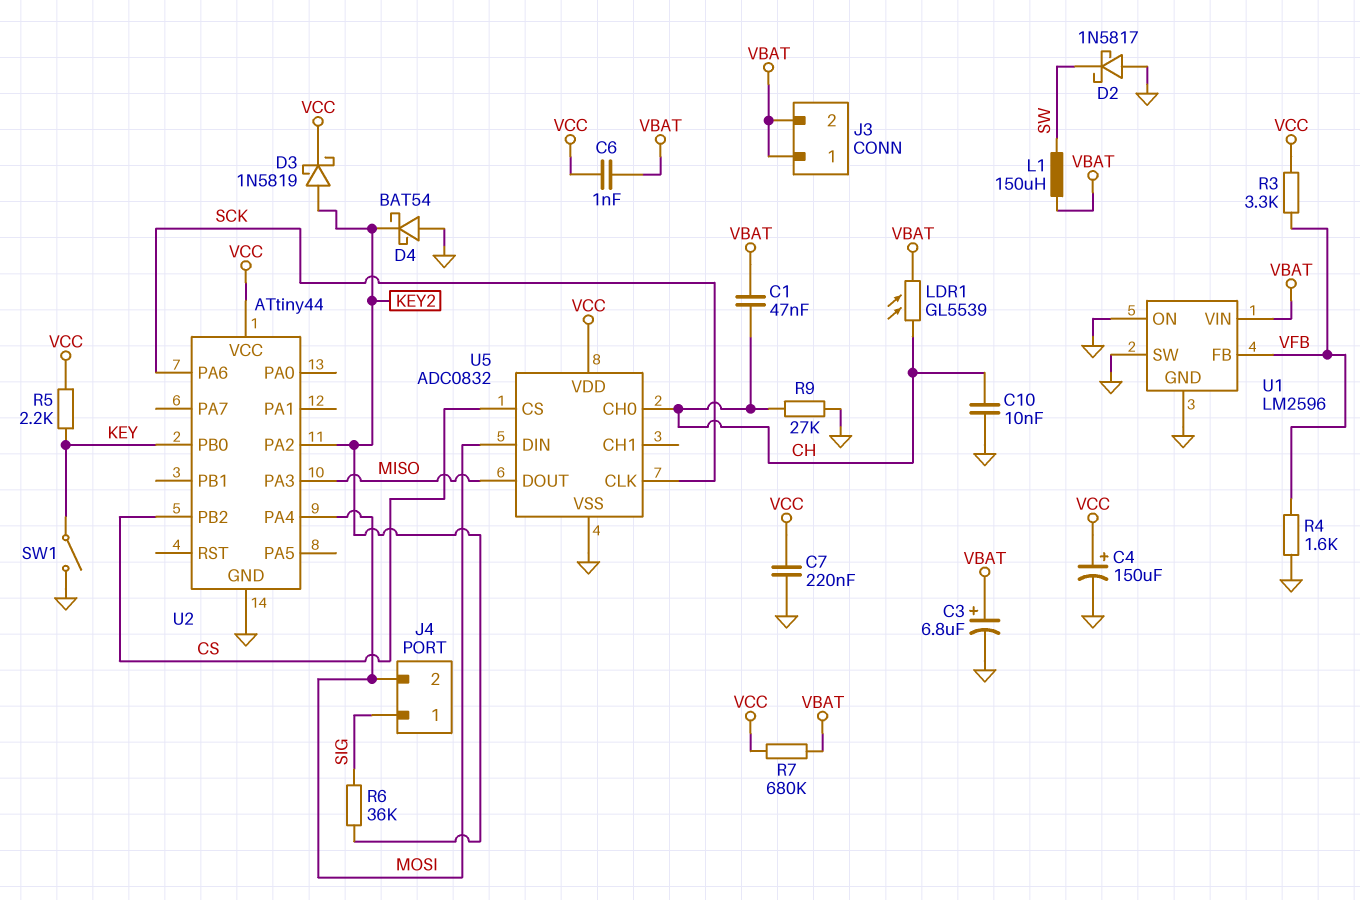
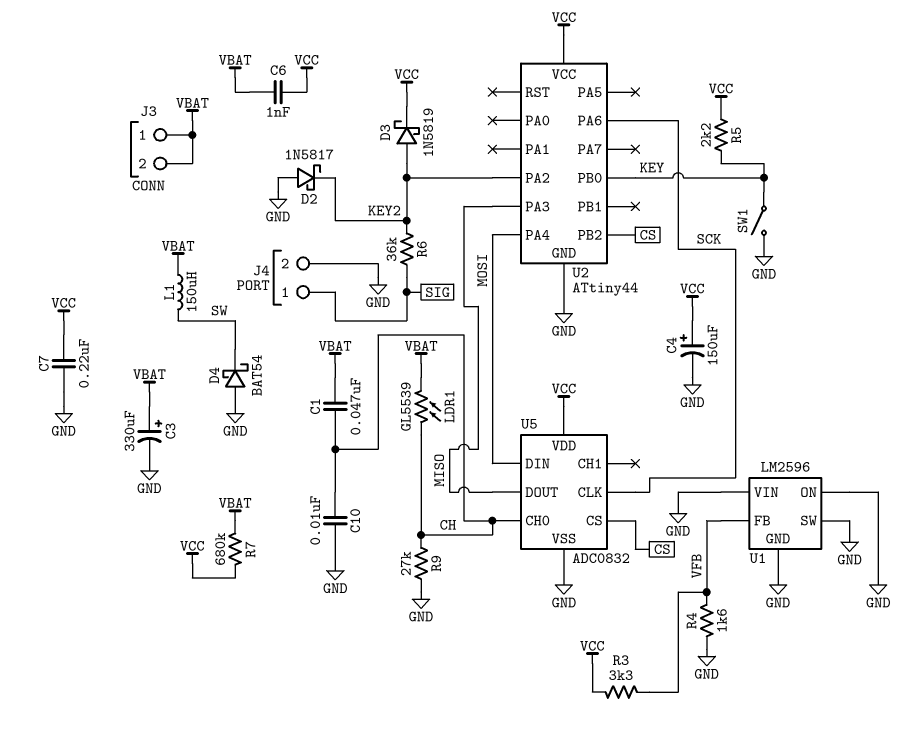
C3: 6.8uF (plus VBAT, minus GND) -> 330uF (plus VBAT, minus GND)
D2: schottky 1N5817 (A GND, K SW) -> schottky 1N5817 (A GND, K KEY2)
D4: schottky BAT54 (A GND, K KEY2) -> schottky BAT54 (A GND, K SW)
J4 pin 2: MOSI -> GND
U1 pin VIN: VBAT -> GND

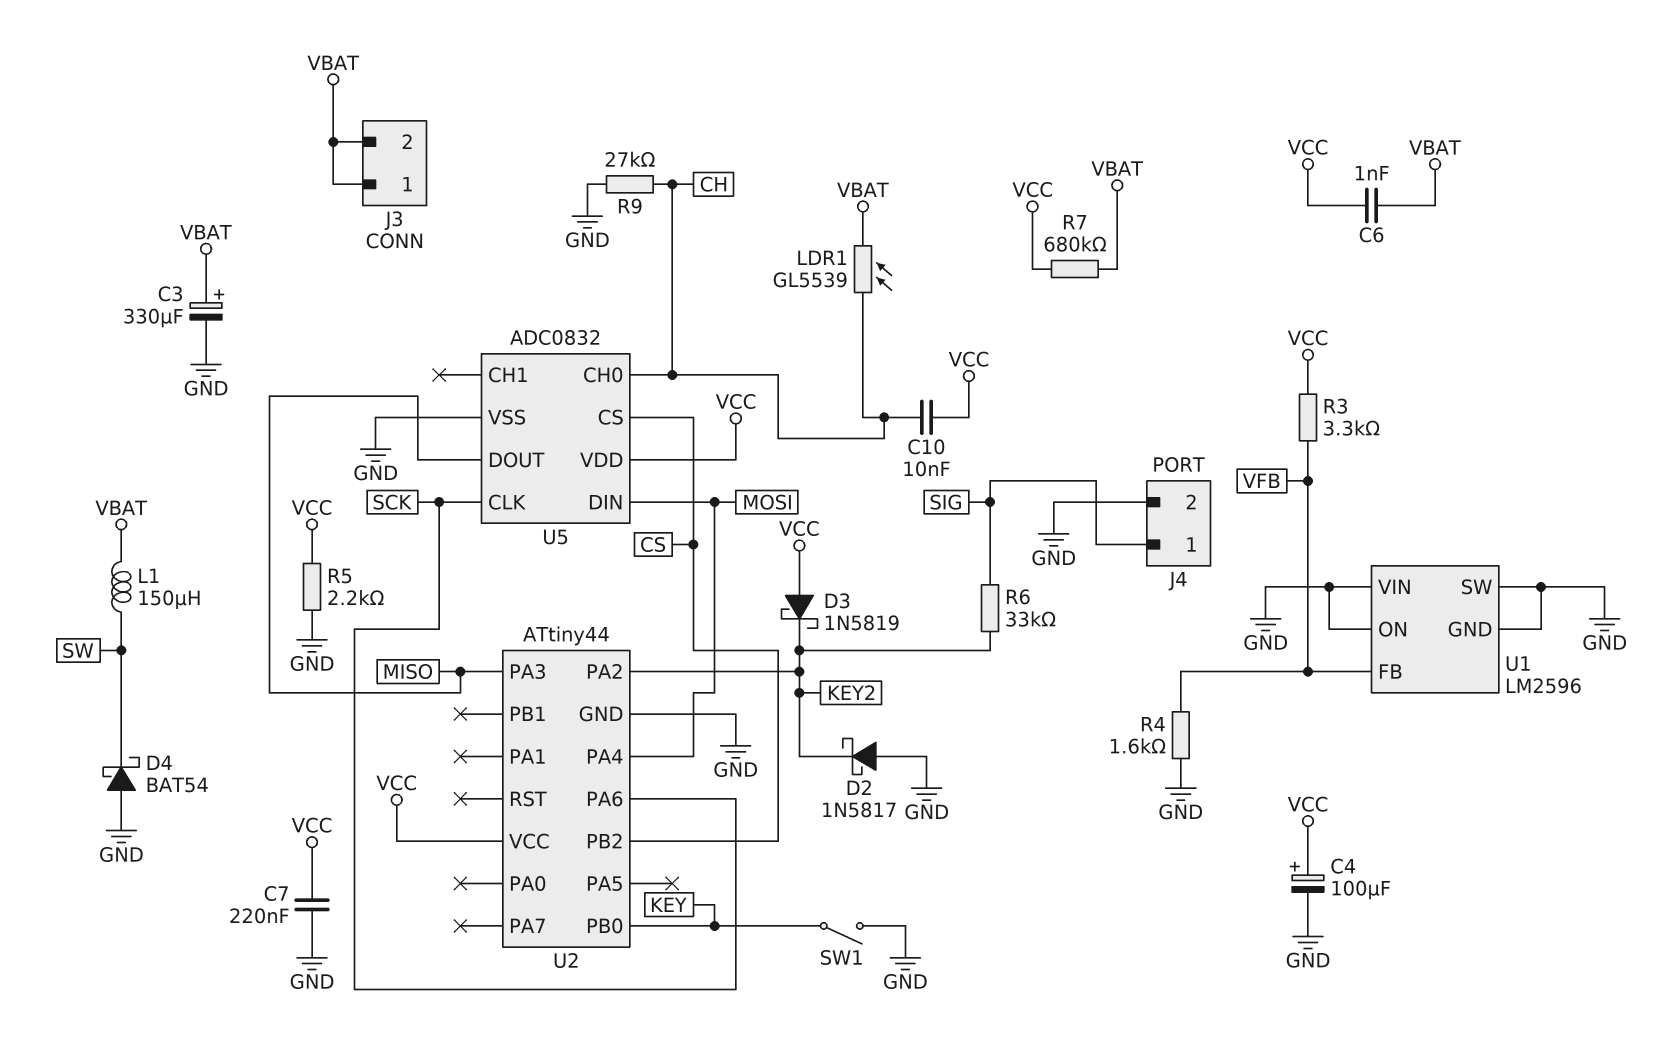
C1: 47nF (CH, VBAT) -> none
C4: 150uF (plus VCC, minus GND) -> 100uF (plus VCC, minus GND)
C10: 10nF (CH, GND) -> 10nF (CH, VCC)
D3: schottky 1N5819 (A KEY2, K VCC) -> schottky 1N5819 (A VCC, K KEY2)
R5: 2.2k (KEY, VCC) -> 2.2k (GND, VCC)
R6: 36k (KEY2, SIG) -> 33k (KEY2, SIG)

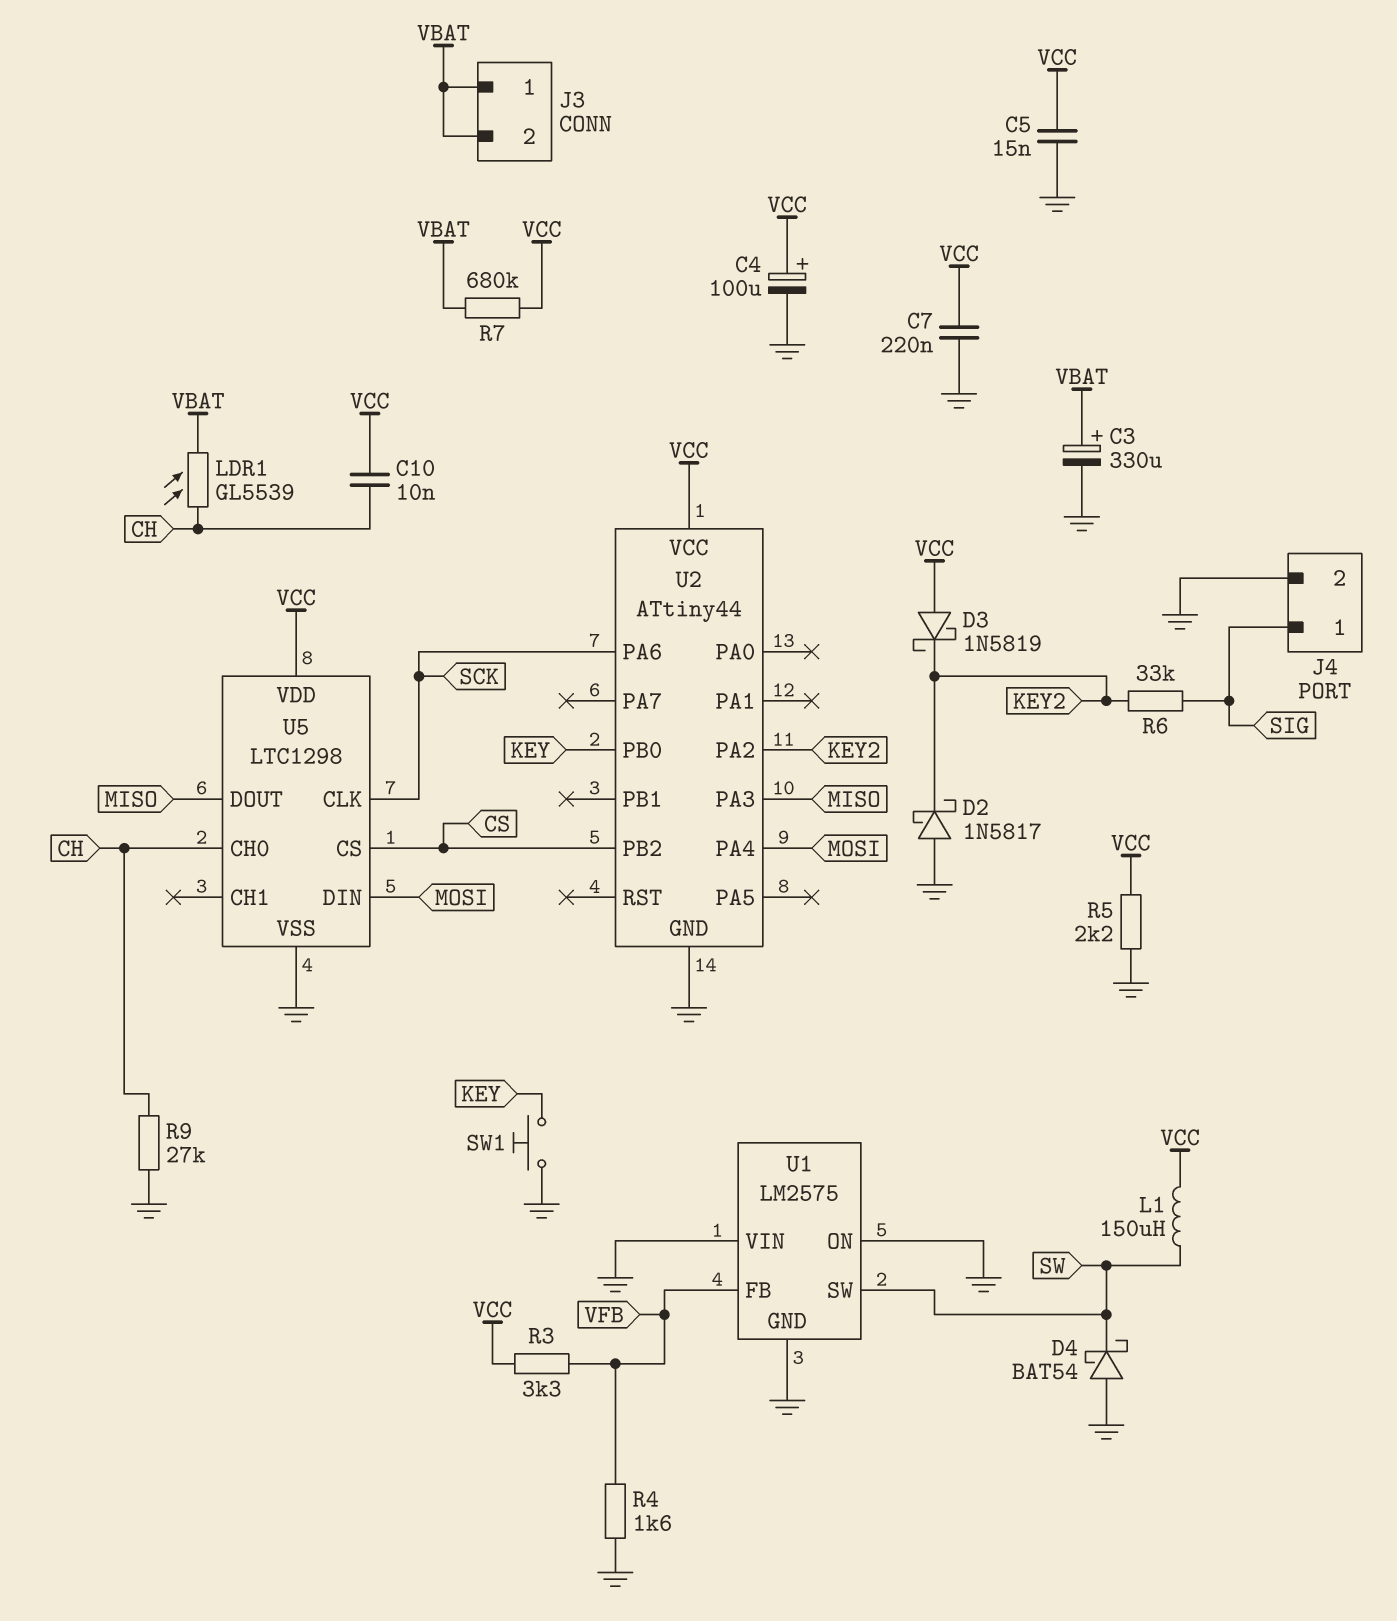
C5: none -> 15nF (GND, VCC)
C6: 1nF (VBAT, VCC) -> none
L1: 150uH (SW, VBAT) -> 150uH (SW, VCC)
SW1: switch (GND, KEY) -> button (GND, KEY)
U1: LM2596 -> LM2575
U1 pin SW: GND -> SW
U5: ADC0832 -> LTC1298

